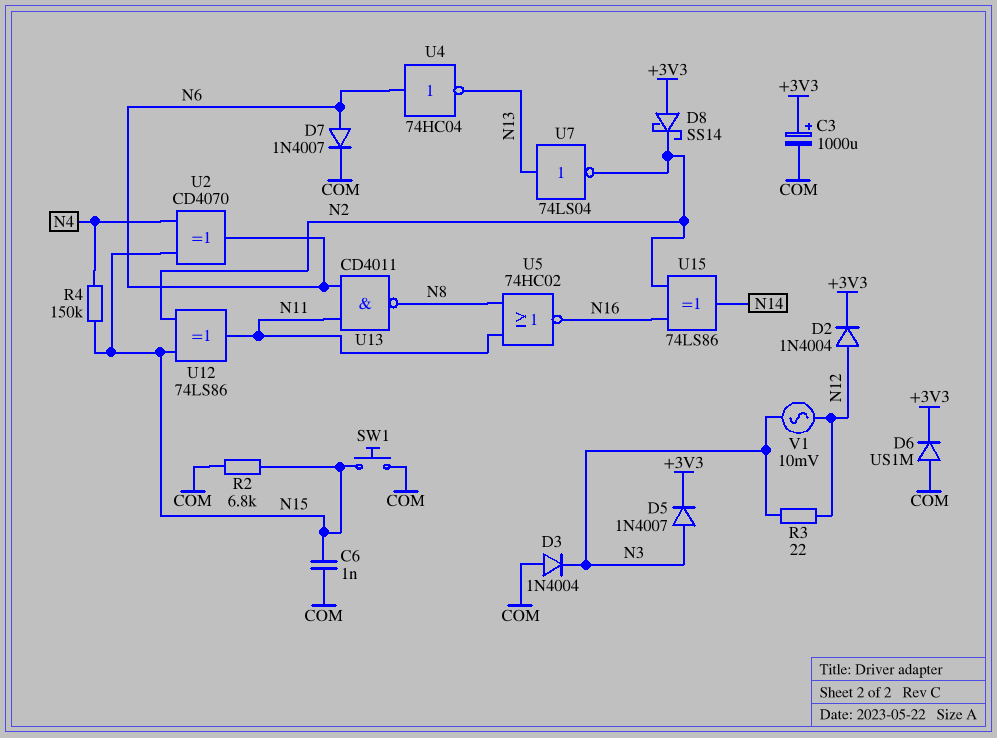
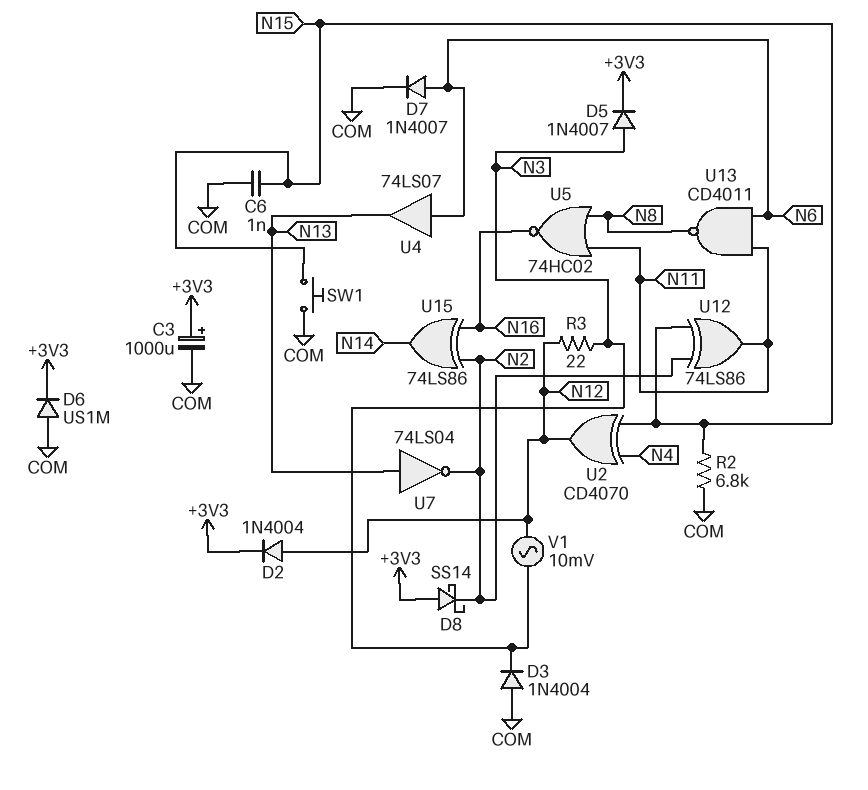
R4: 150k (N4, N15) -> none
U2: XOR CD4070 (in N4, in N15, out N6) -> XOR CD4070 (in N4, in N15, out N12)
U4: NOT 74HC04 (in N6, out N13) -> buffer 74LS07 (in N6, out N13)

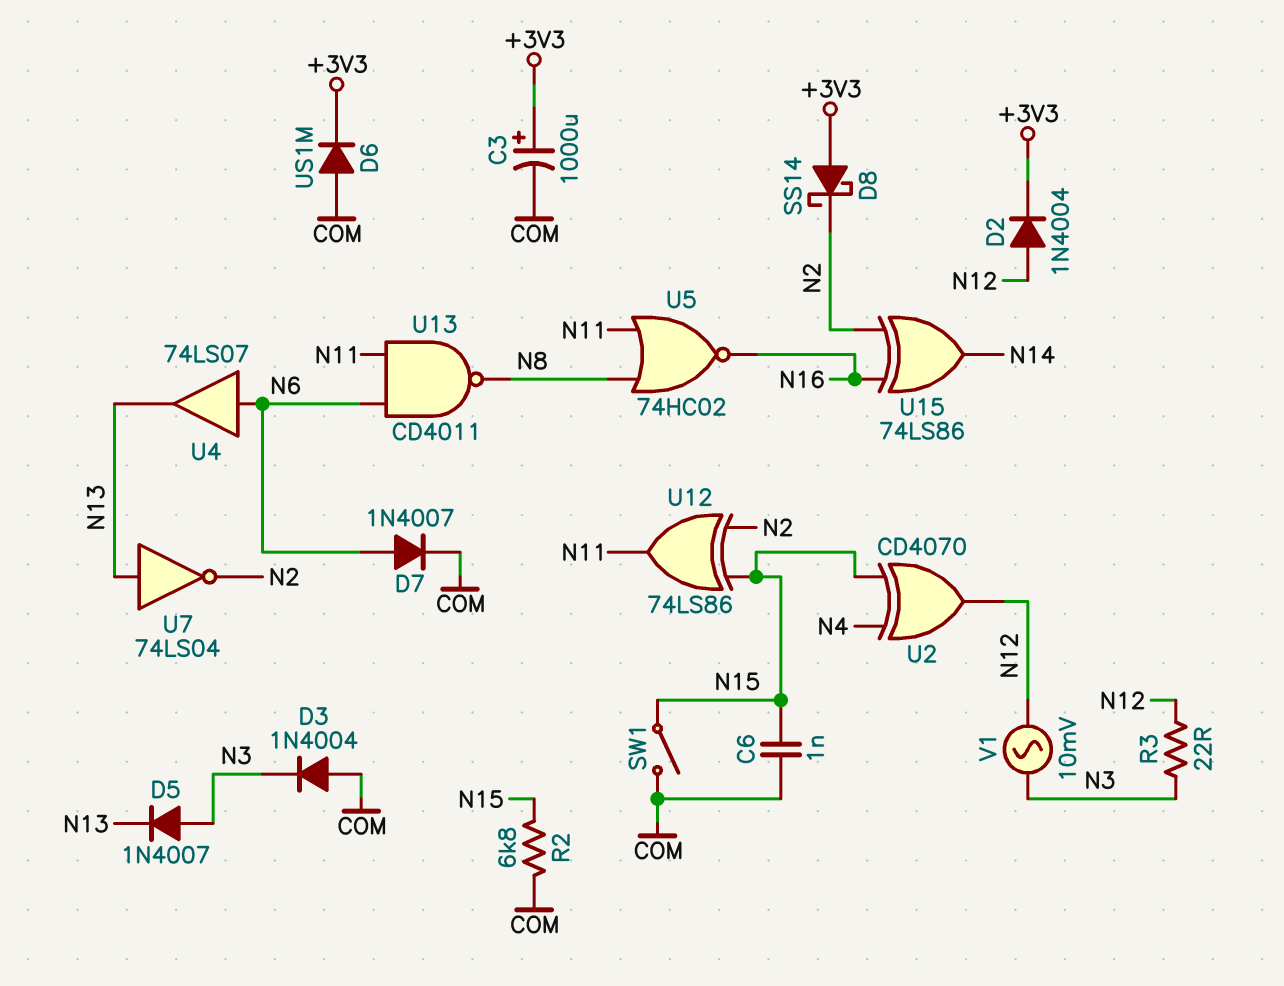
D5: diode 1N4007 (A N3, K +3V3) -> diode 1N4007 (A N3, K N13)
SW1: button (COM, N15) -> switch (COM, N15)

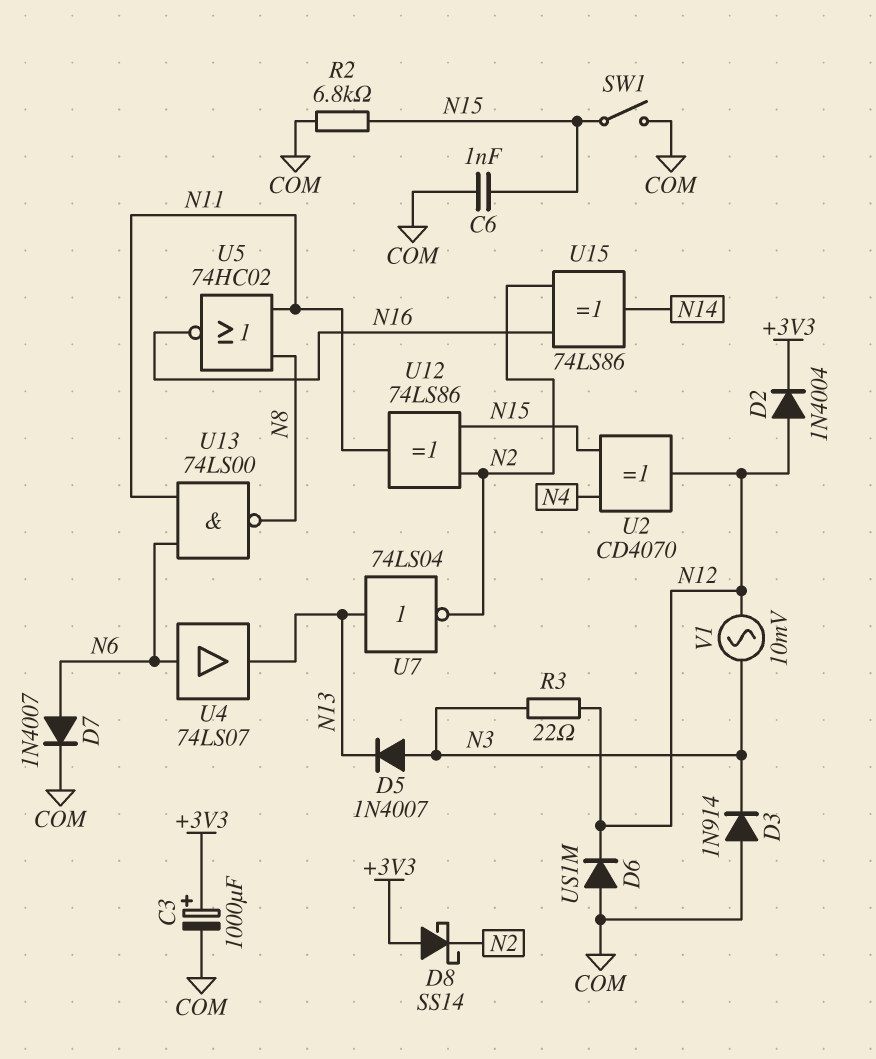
D3: diode 1N4004 (A COM, K N3) -> diode 1N914 (A COM, K N3)
D6: diode US1M (A COM, K +3V3) -> diode US1M (A COM, K N12)
U13: NAND CD4011 (in N6, in N11, out N8) -> NAND 74LS00 (in N6, in N11, out N8)

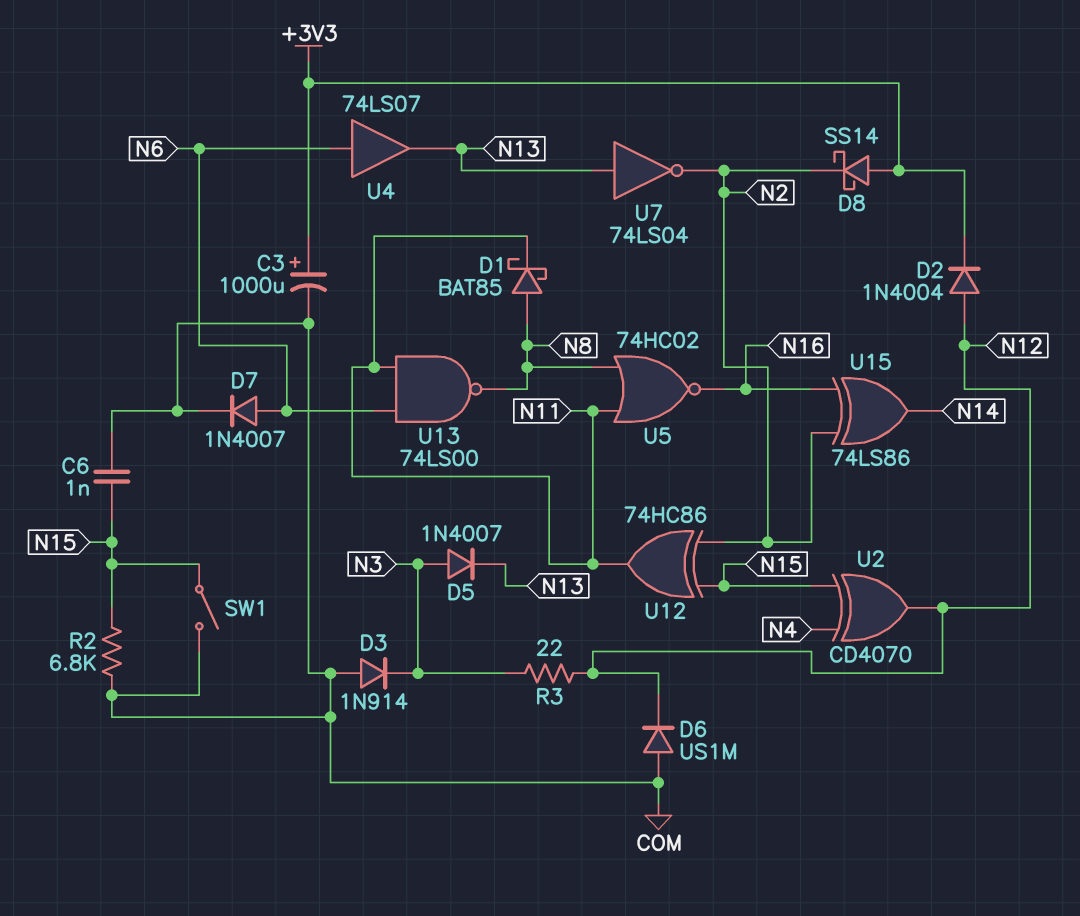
D1: none -> schottky BAT85 (A N8, K N11)
U12: XOR 74LS86 (in N2, in N15, out N11) -> XOR 74HC86 (in N2, in N15, out N11)
V1: AC 10mV (N3, N12) -> none

